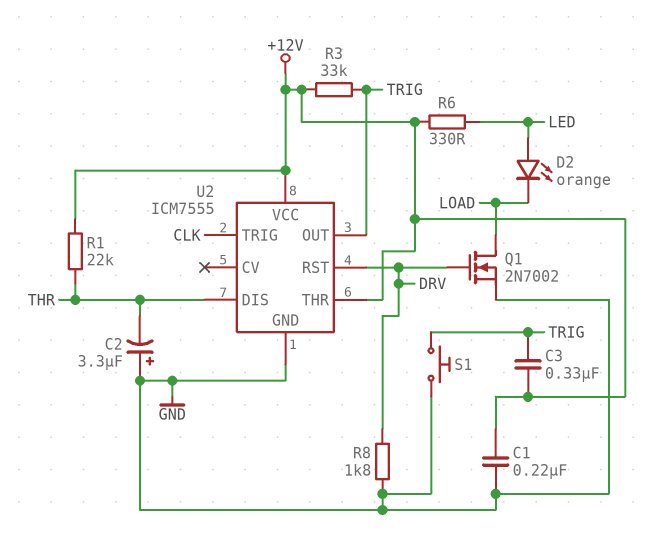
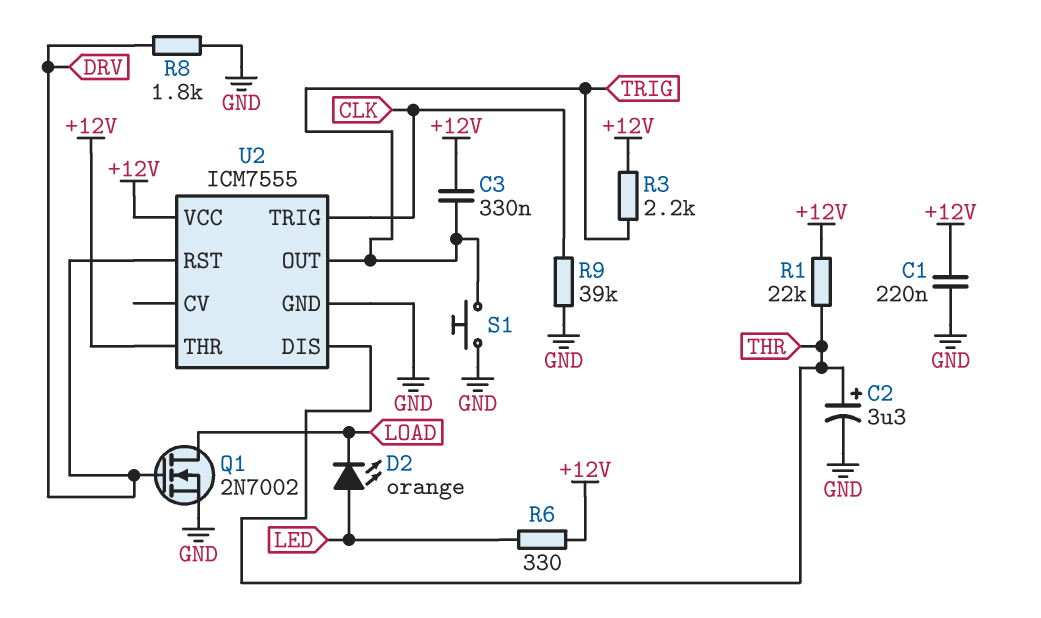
C2: 3.3uF (plus GND, minus THR) -> 3.3uF (plus THR, minus GND)
R3: 33k (+12V, TRIG) -> 2.2k (+12V, TRIG)
R9: none -> 39k (CLK, GND)

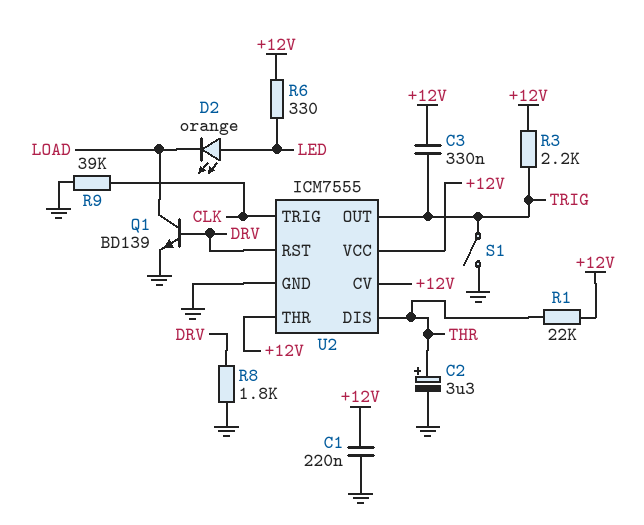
Q1: NMOS 2N7002 (G DRV, D LOAD, S GND) -> NPN BD139 (B DRV, C LOAD, E GND)
S1: button (GND, TRIG) -> switch (GND, TRIG)
U2 pin CV: none -> +12V

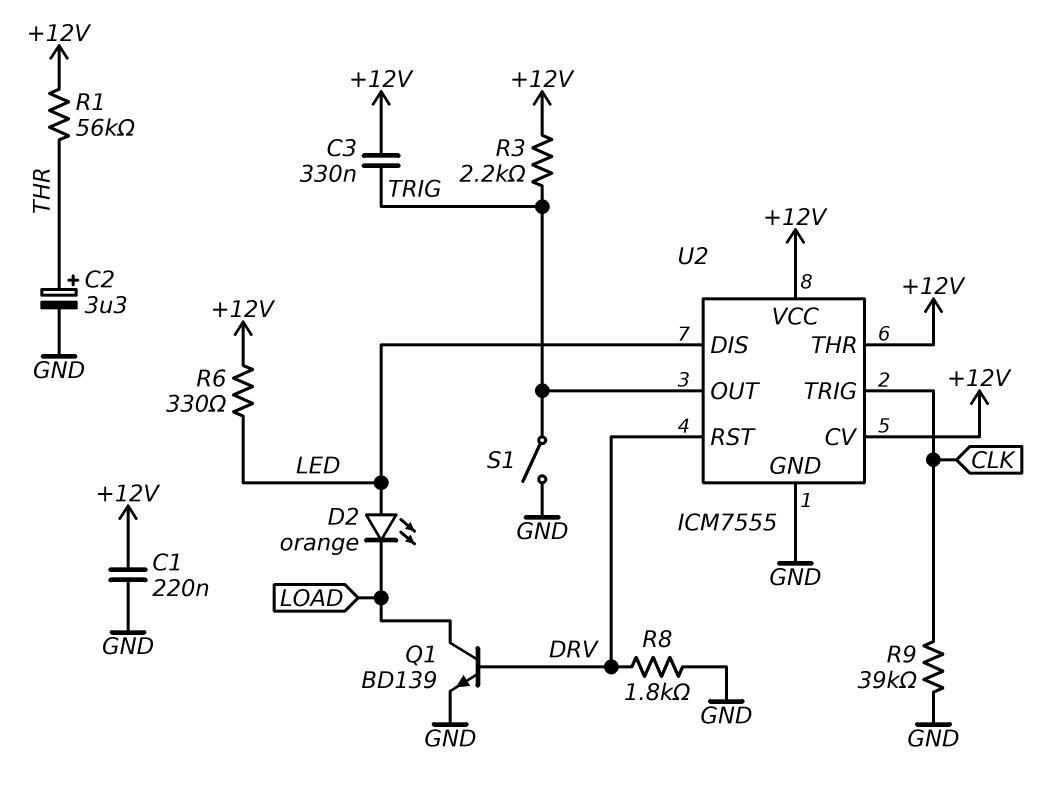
R1: 22k (+12V, THR) -> 56k (+12V, THR)
U2 pin DIS: THR -> LED

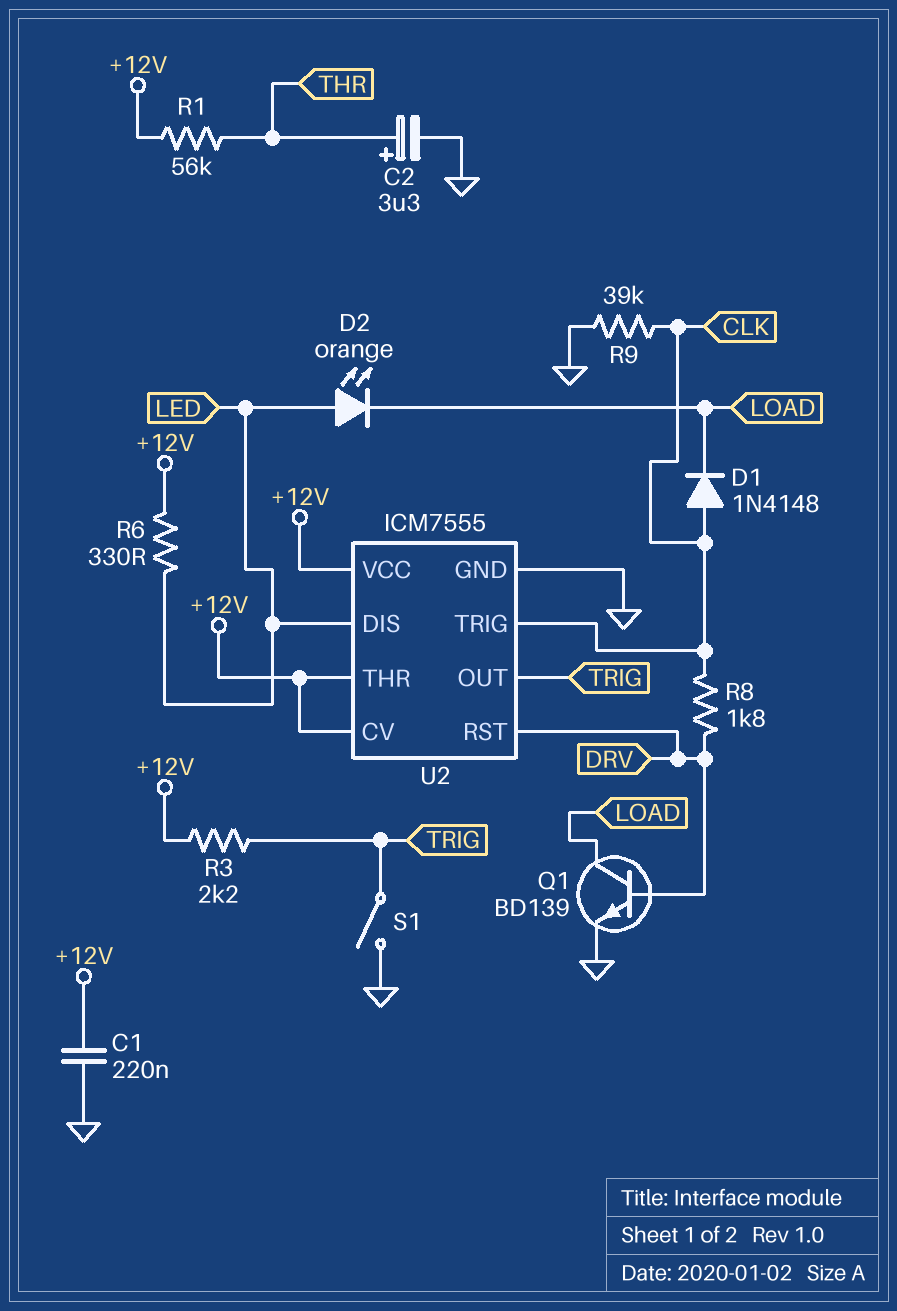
C3: 330nF (+12V, TRIG) -> none
D1: none -> diode 1N4148 (A CLK, K LOAD)
R8: 1.8k (DRV, GND) -> 1.8k (CLK, DRV)

